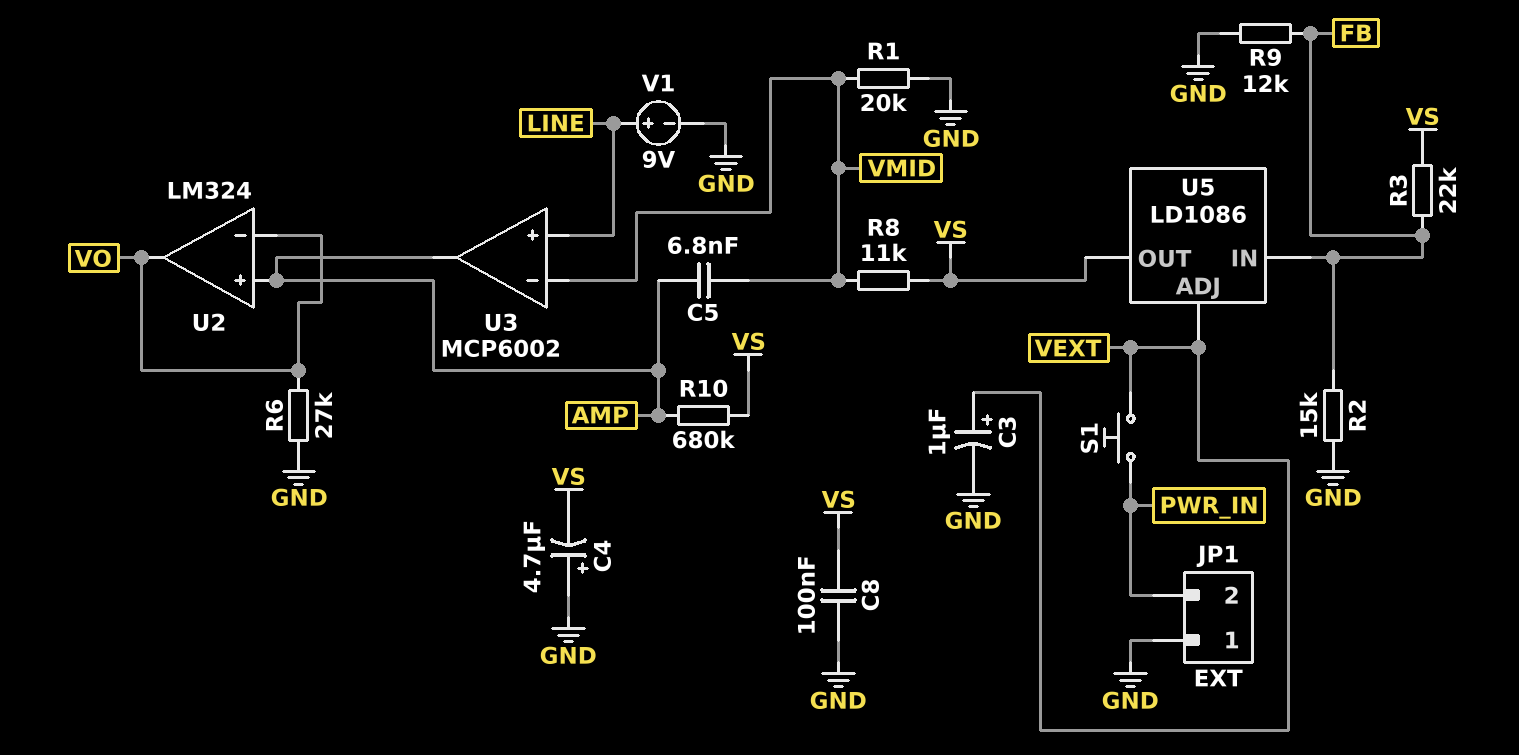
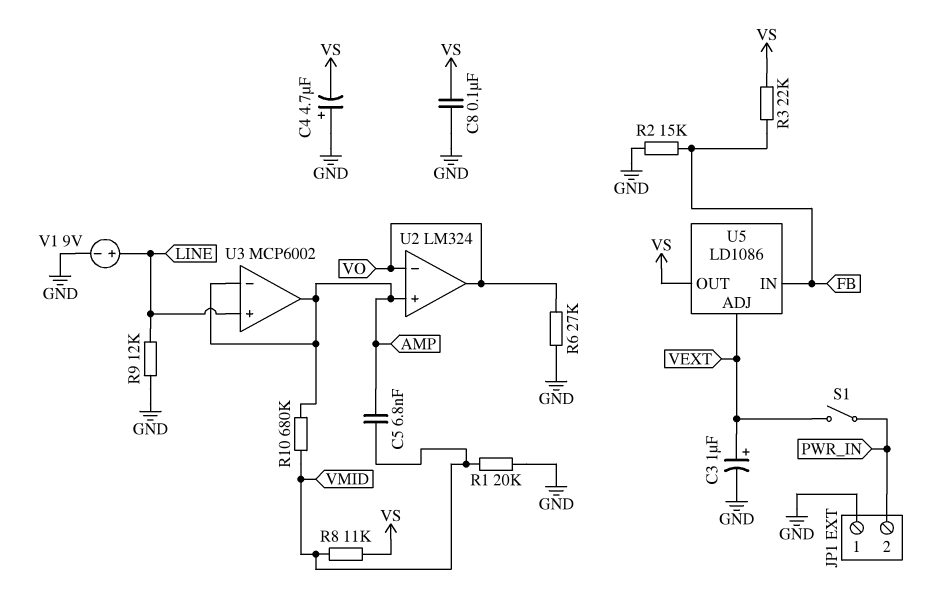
R9: 12k (FB, GND) -> 12k (GND, LINE)
R10: 680k (AMP, VS) -> 680k (AMP, VMID)
S1: button (PWR_IN, VEXT) -> switch (PWR_IN, VEXT)
U3 pin in-: VMID -> AMP

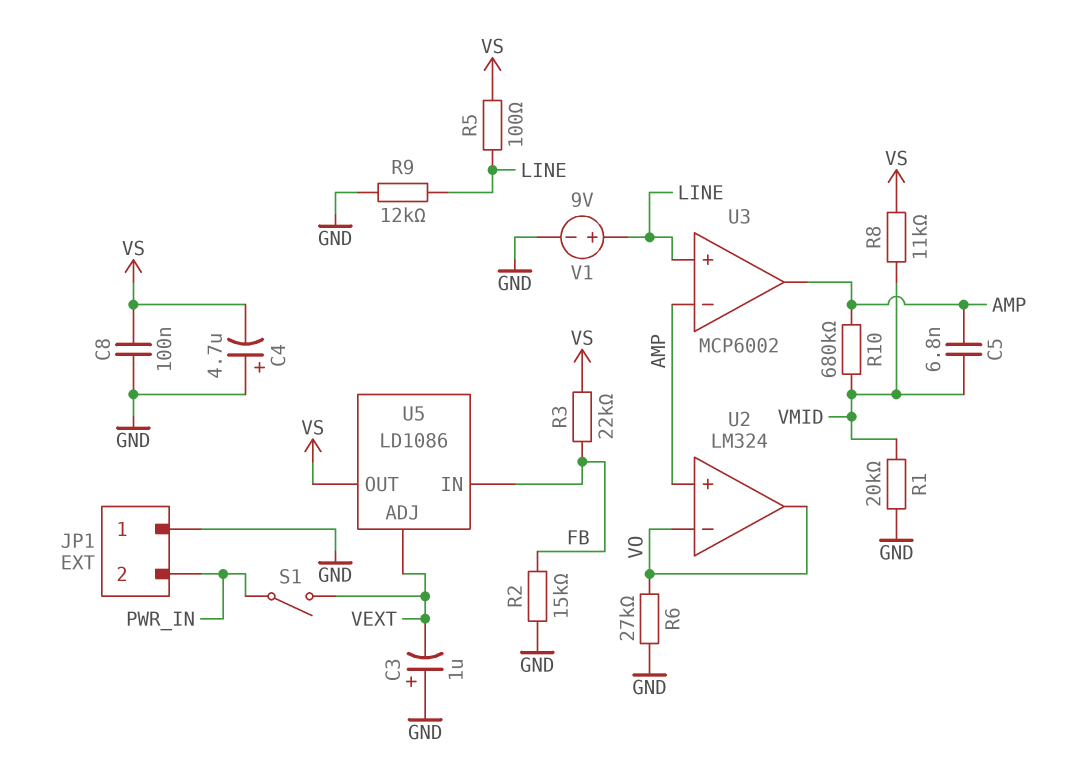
C3: 1uF (plus VEXT, minus GND) -> 1uF (plus GND, minus VEXT)
R5: none -> 100 (LINE, VS)

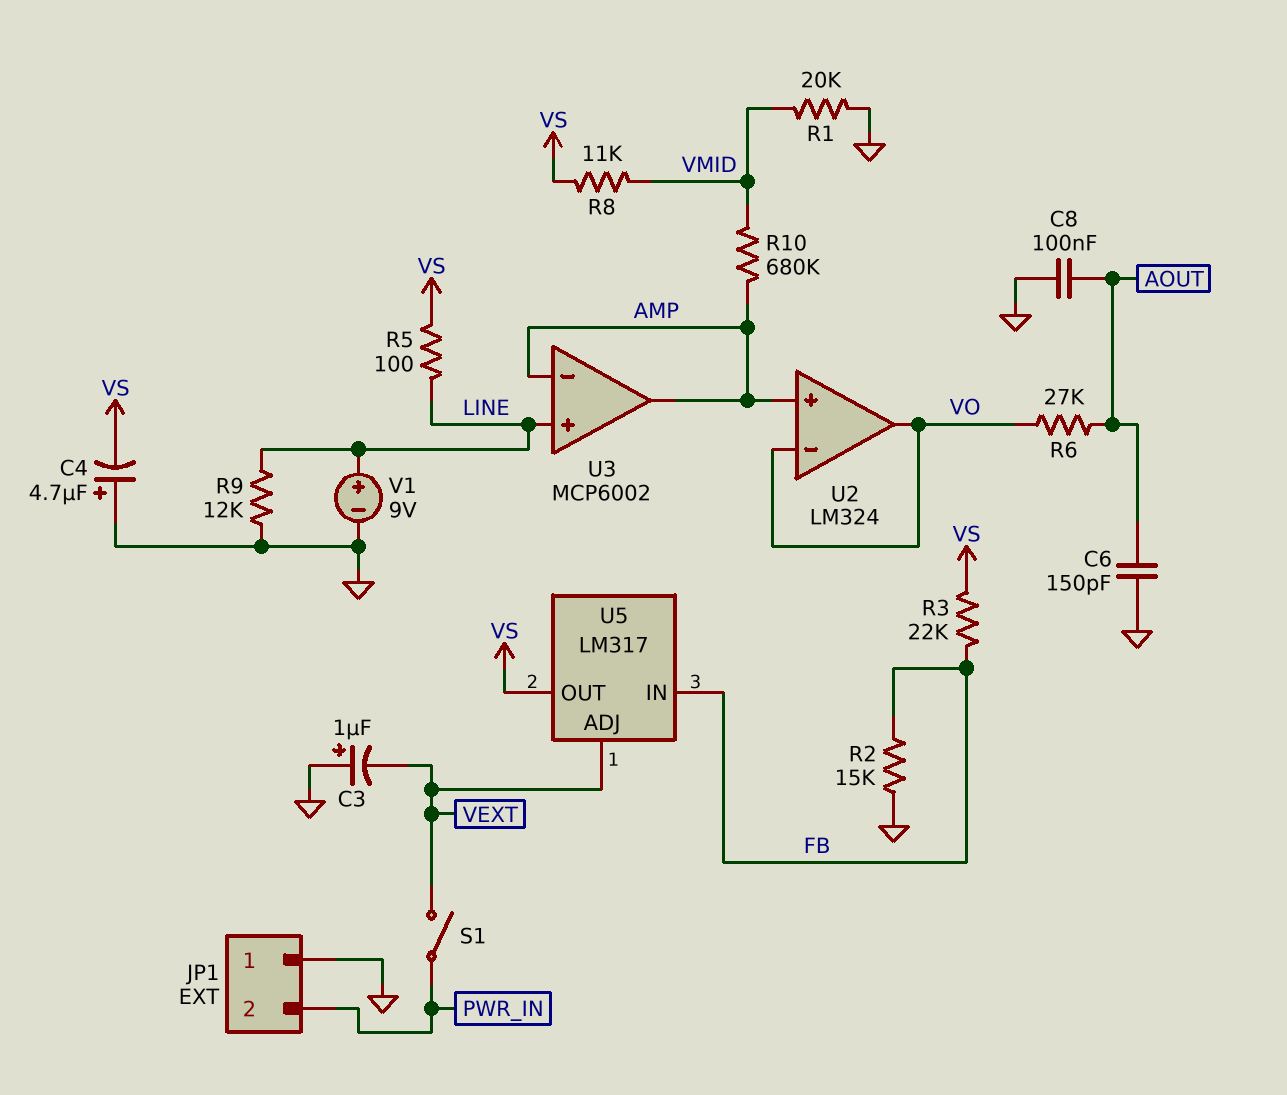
C5: 6.8nF (AMP, VMID) -> none
C6: none -> 150pF (AOUT, GND)
C8: 100nF (GND, VS) -> 100nF (AOUT, GND)
R6: 27k (GND, VO) -> 27k (AOUT, VO)
U5: LD1086 -> LM317

